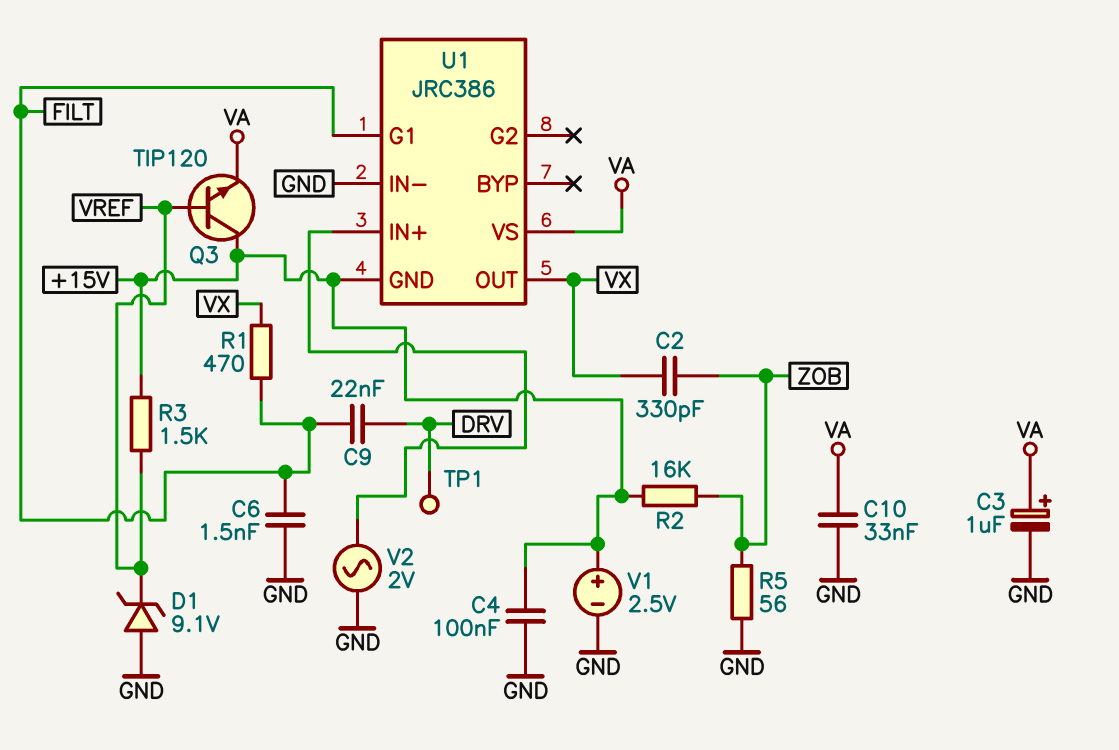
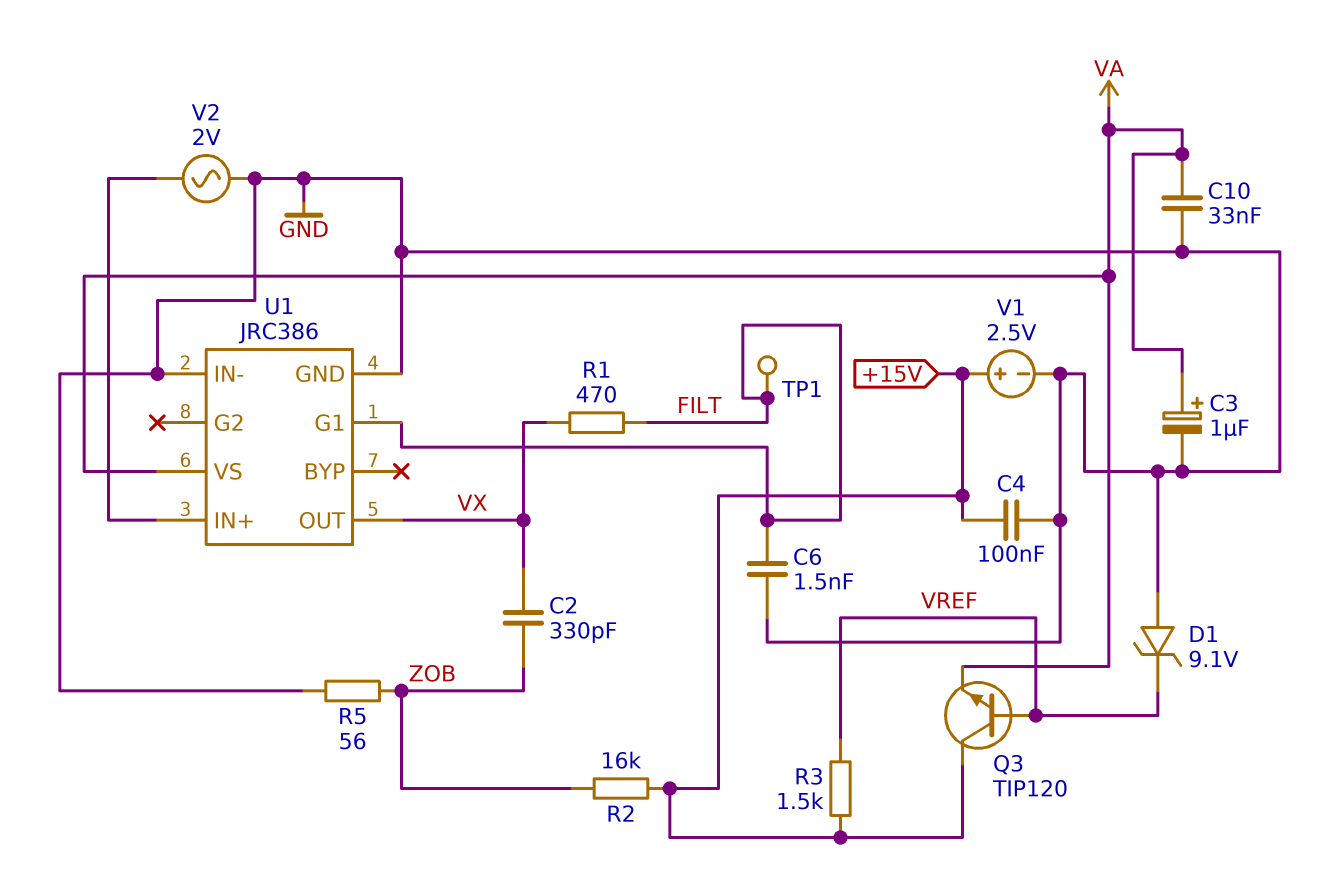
C9: 22nF (DRV, FILT) -> none
TP1: test point (DRV) -> test point (FILT)
U1 pin GND: +15V -> GND

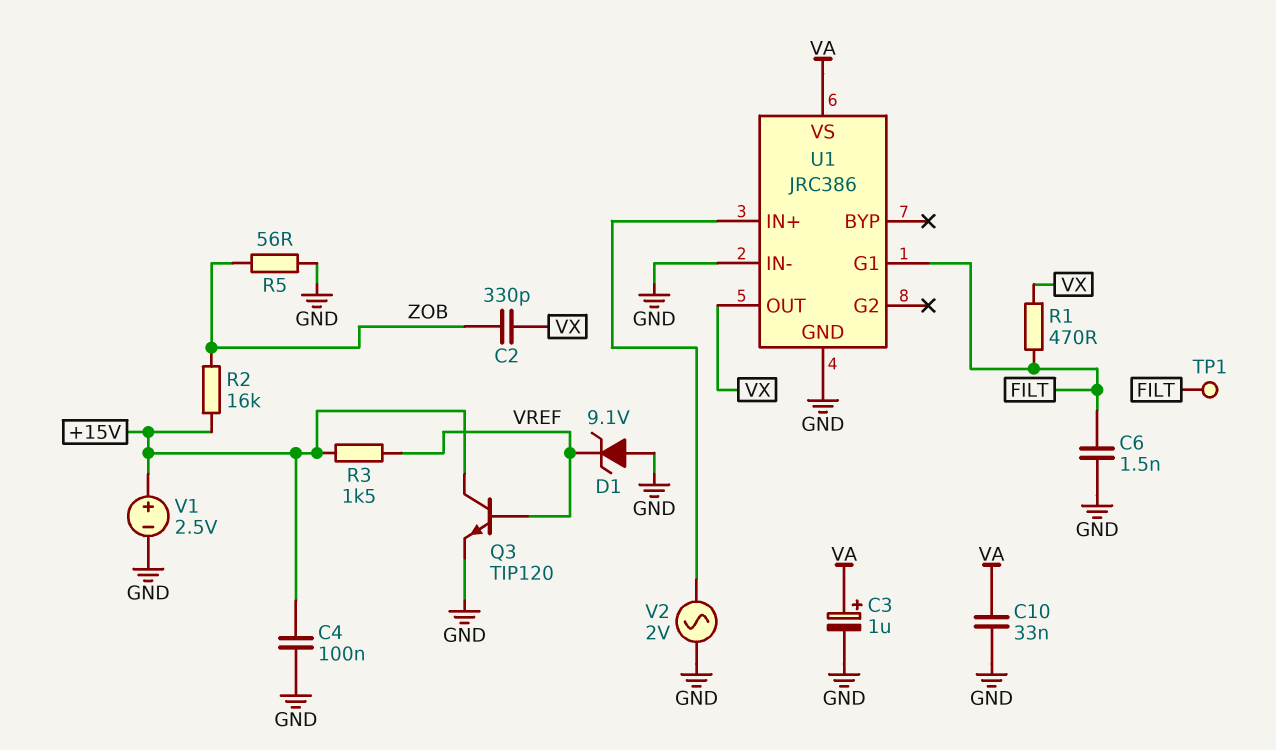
Q3: NPN TIP120 (B VREF, C +15V, E VA) -> NPN TIP120 (B VREF, C +15V, E GND)

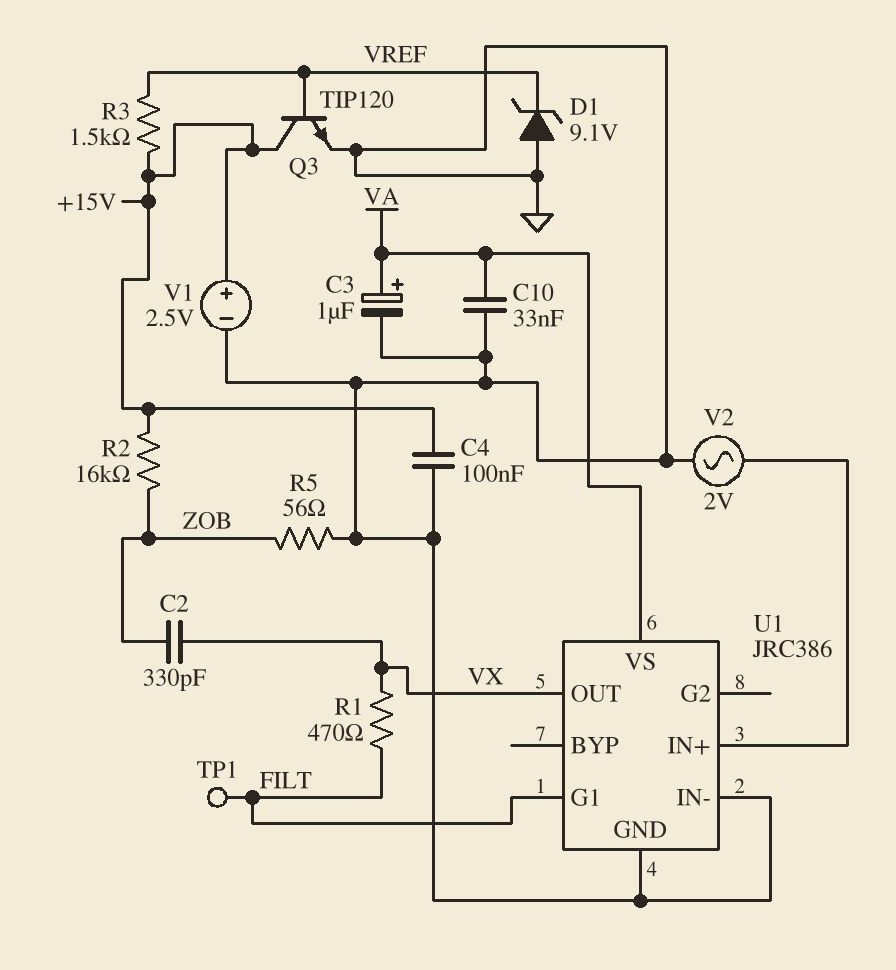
C6: 1.5nF (FILT, GND) -> none

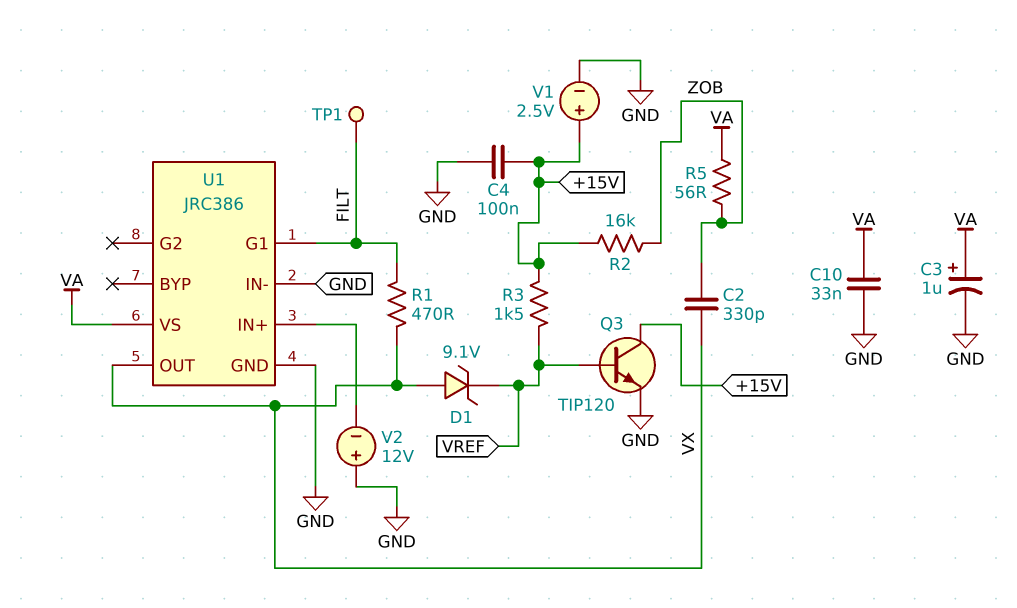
D1: zener 9.1V (A GND, K VREF) -> zener 9.1V (A VX, K VREF)
R5: 56 (GND, ZOB) -> 56 (VA, ZOB)
V2: AC 2V (GND, U1/IN+) -> 12V (plus GND, minus U1/IN+)

